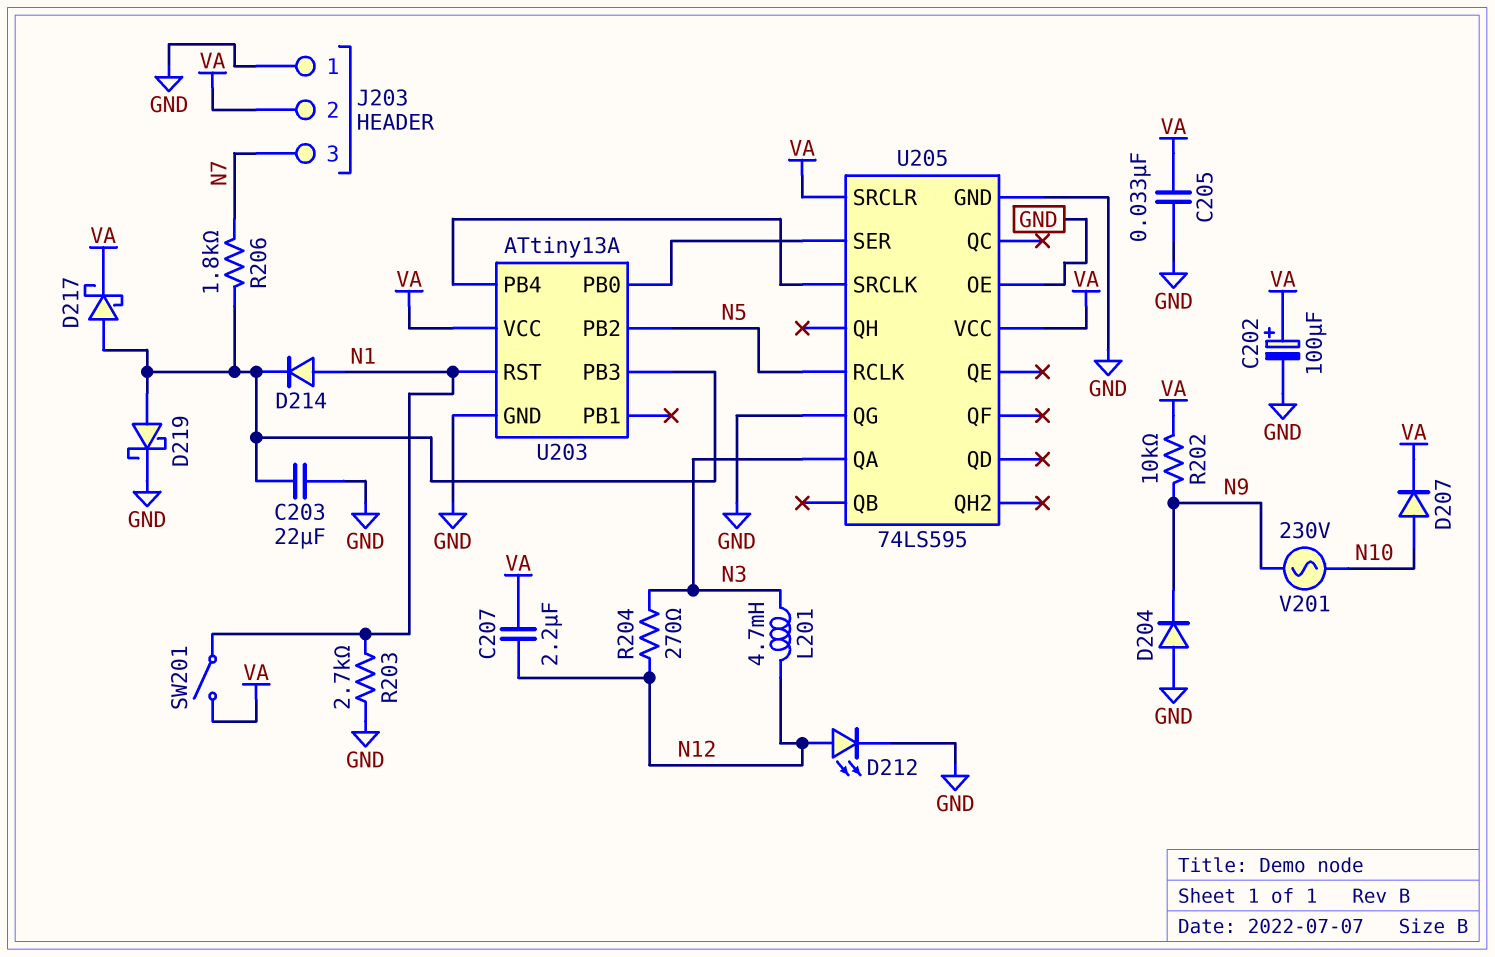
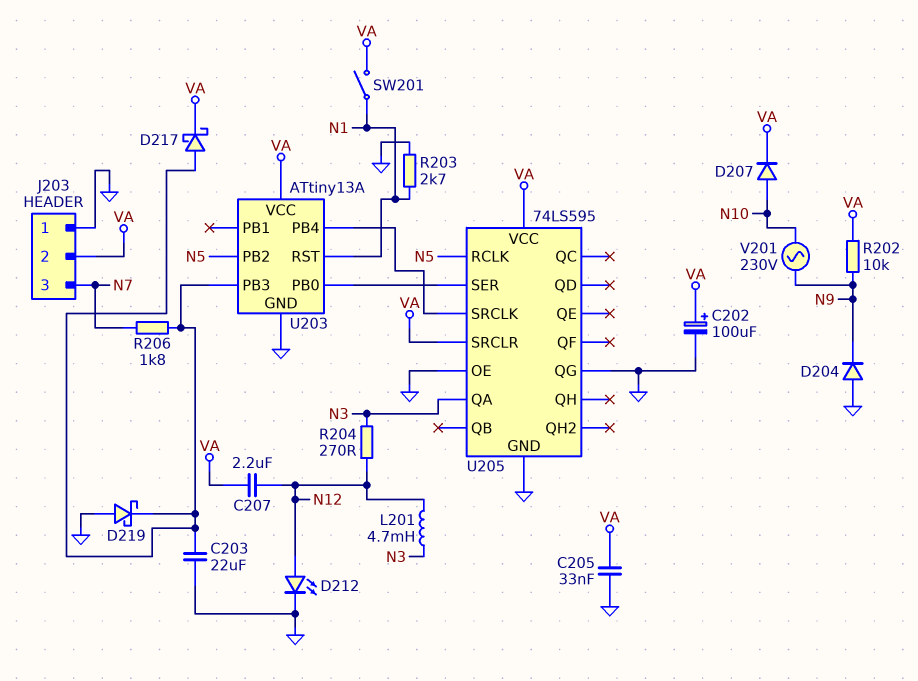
D214: diode (A N1, K U203/PB3) -> none
D219: schottky (A U203/PB3, K GND) -> schottky (A GND, K U203/PB3)

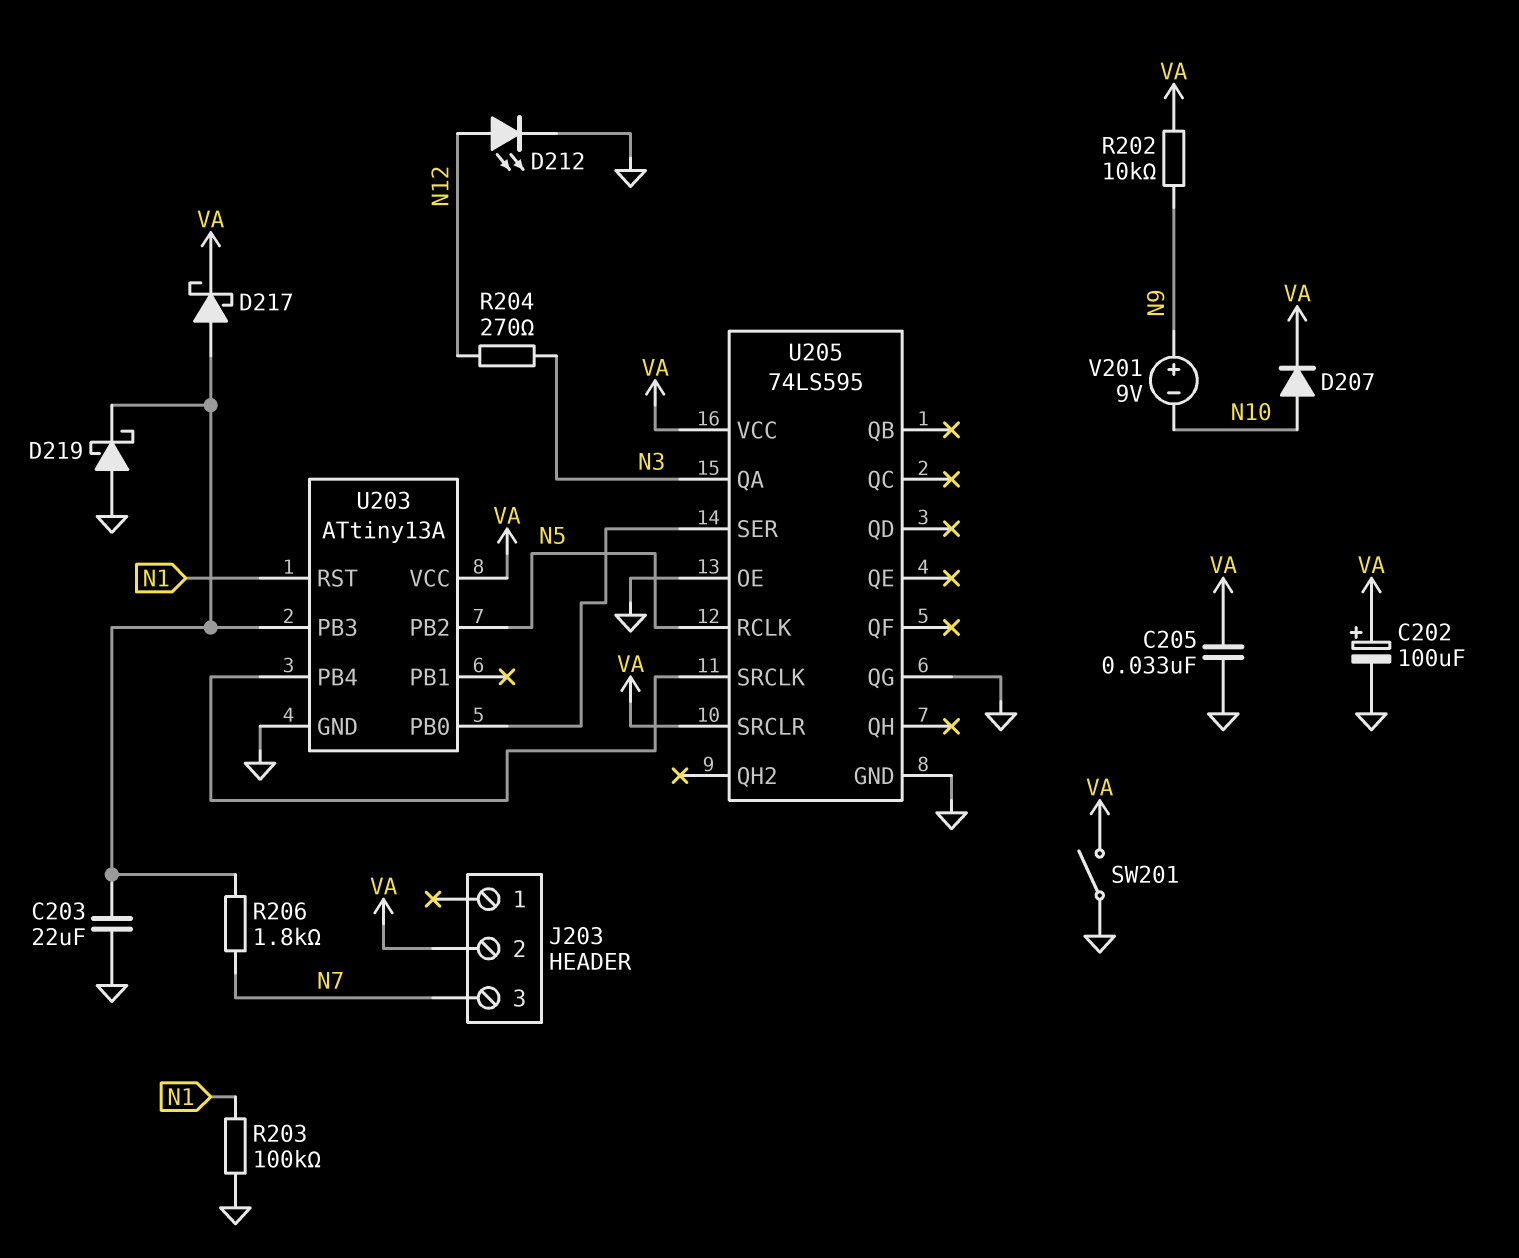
C207: 2.2uF (N12, VA) -> none
D204: diode (A GND, K N9) -> none
J203 pin 1: GND -> none
L201: 4.7mH (N3, N12) -> none
R203: 2.7k (GND, N1) -> 100k (GND, N1)
SW201: switch (N1, VA) -> switch (GND, VA)
V201: AC 230V (N9, N10) -> 9V (plus N9, minus N10)

